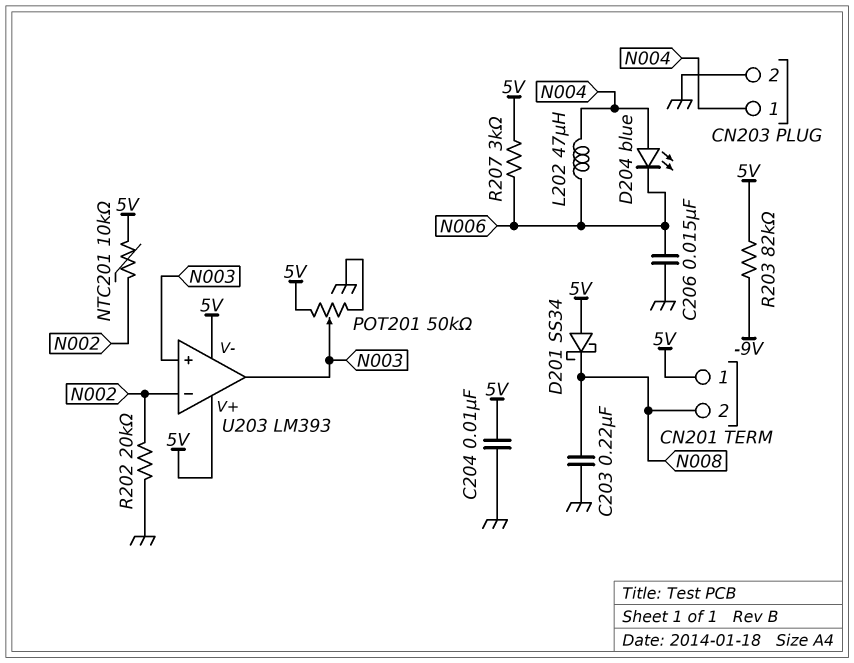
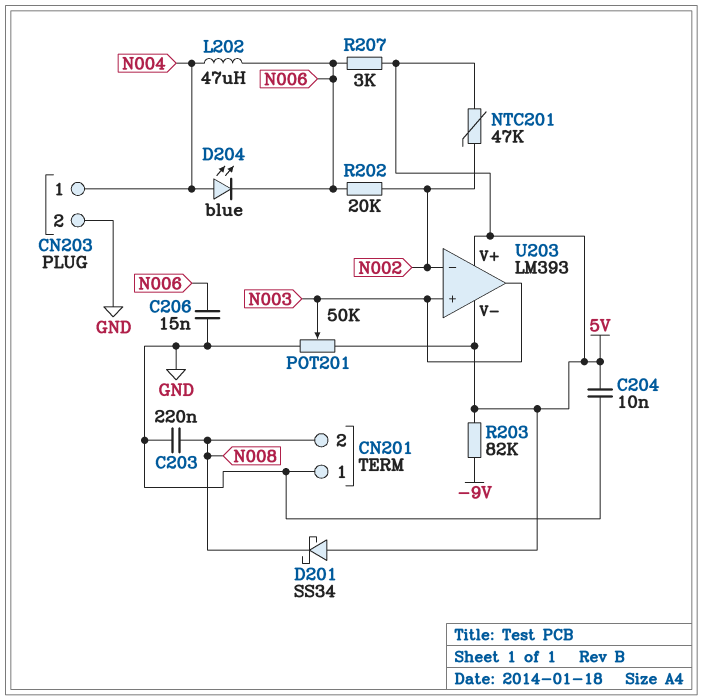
CN201 pin 1: 5V -> GND
NTC201: 10k (5V, N002) -> 47k (5V, N002)
R202: 20k (GND, N002) -> 20k (N002, N006)

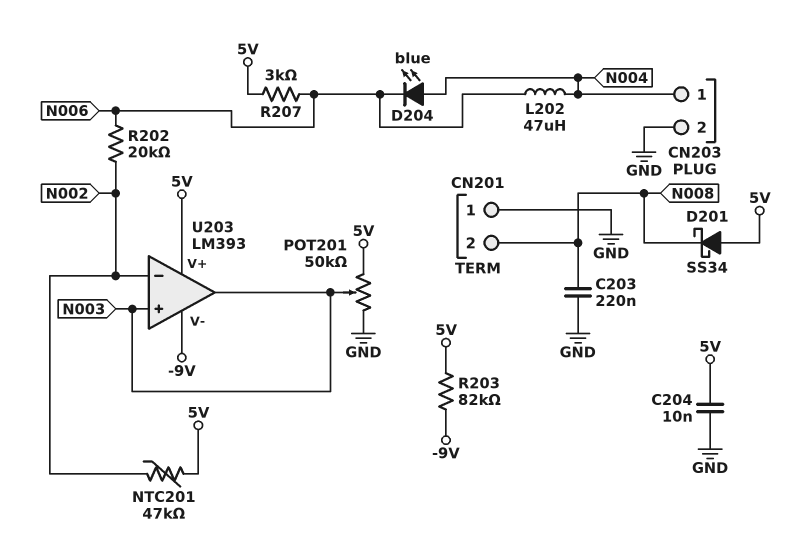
C206: 15nF (GND, N006) -> none
U203 pin V-: 5V -> -9V

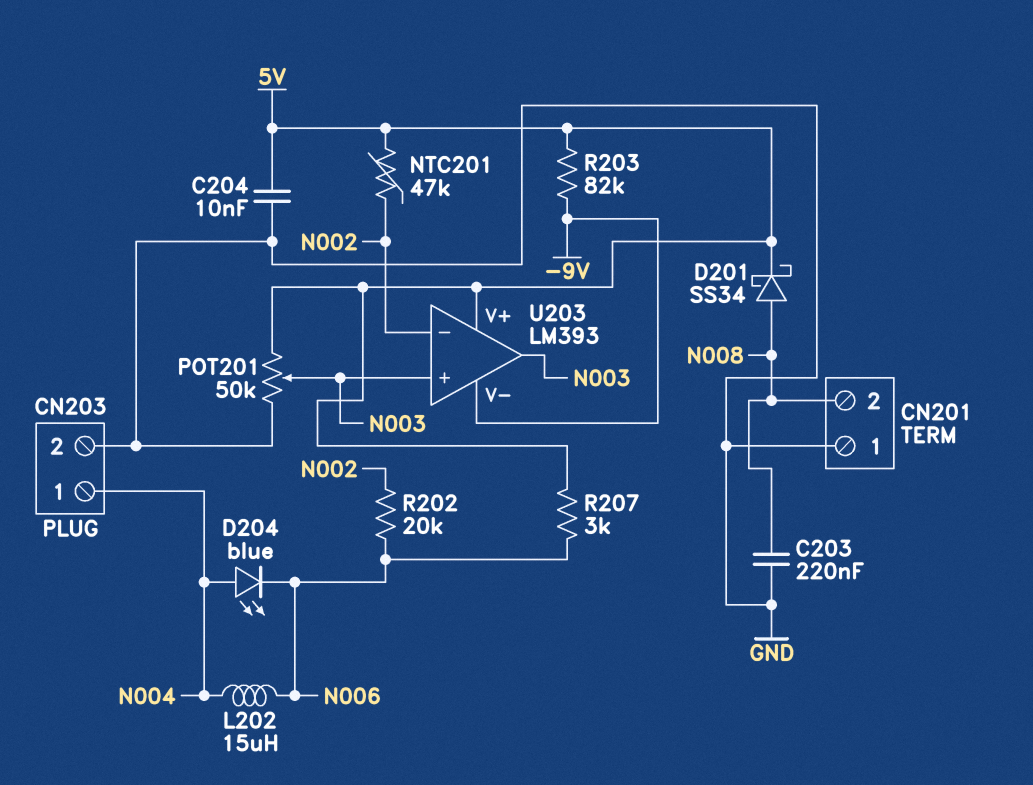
D201: schottky SS34 (A 5V, K N008) -> schottky SS34 (A N008, K 5V)
L202: 47uH (N004, N006) -> 15uH (N004, N006)

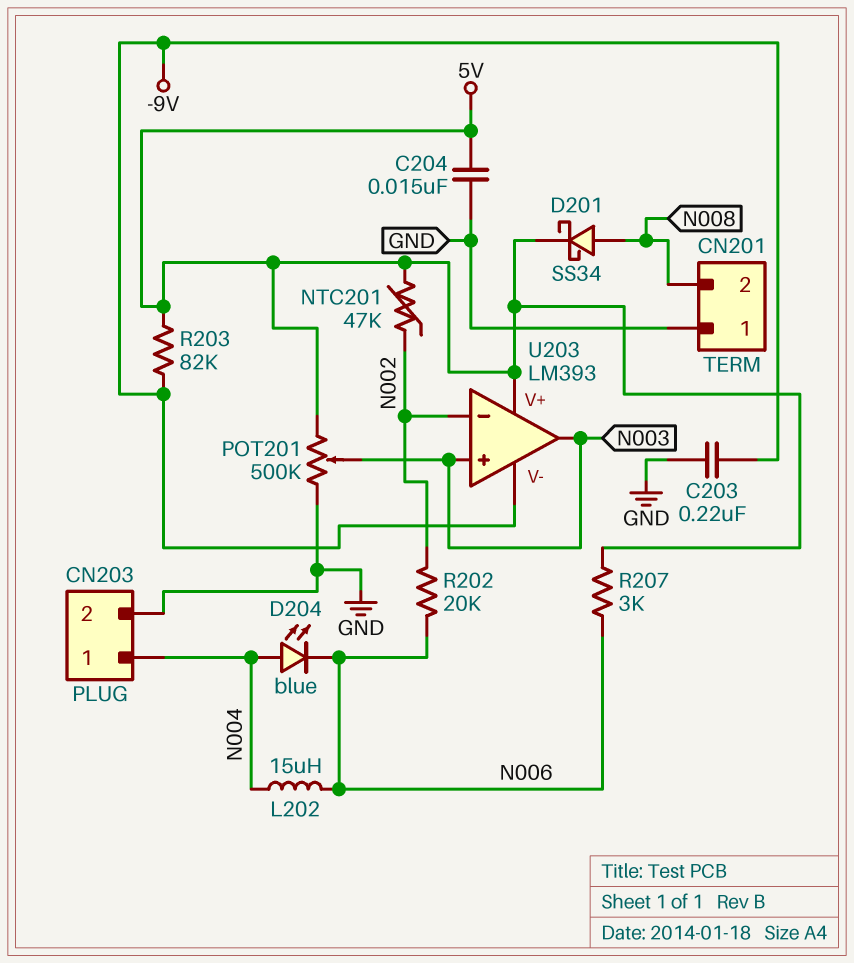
C203: 220nF (GND, N008) -> 220nF (-9V, GND)
C204: 10nF (5V, GND) -> 15nF (5V, GND)
POT201: 50k (5V, GND, wiper N003) -> 500k (5V, GND, wiper N003)

